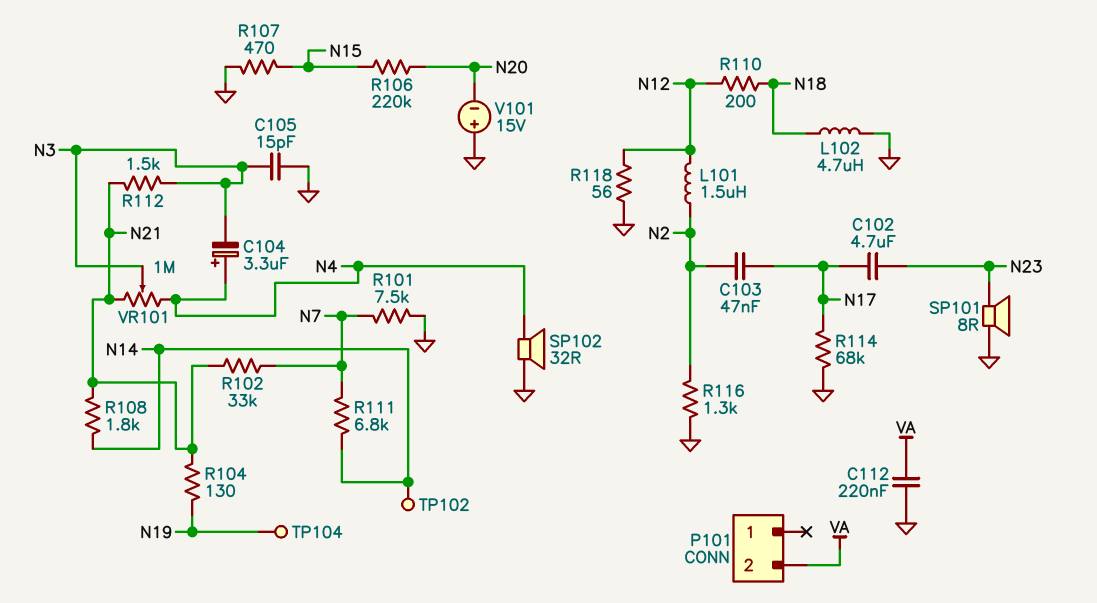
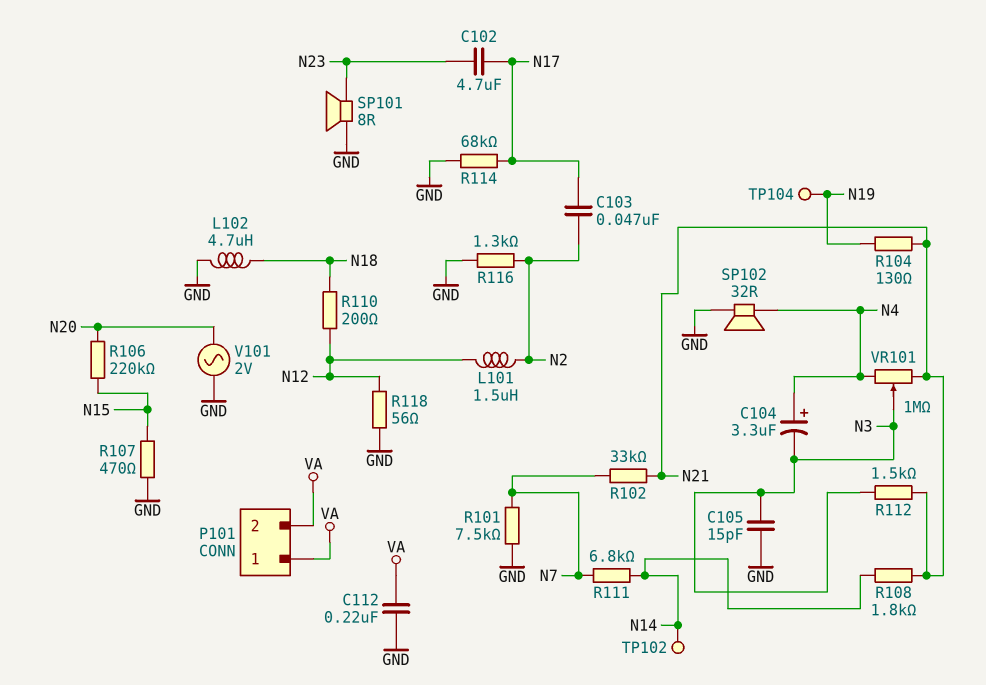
P101 pin 1: none -> VA
V101: 15V (plus GND, minus N20) -> AC 2V (GND, N20)

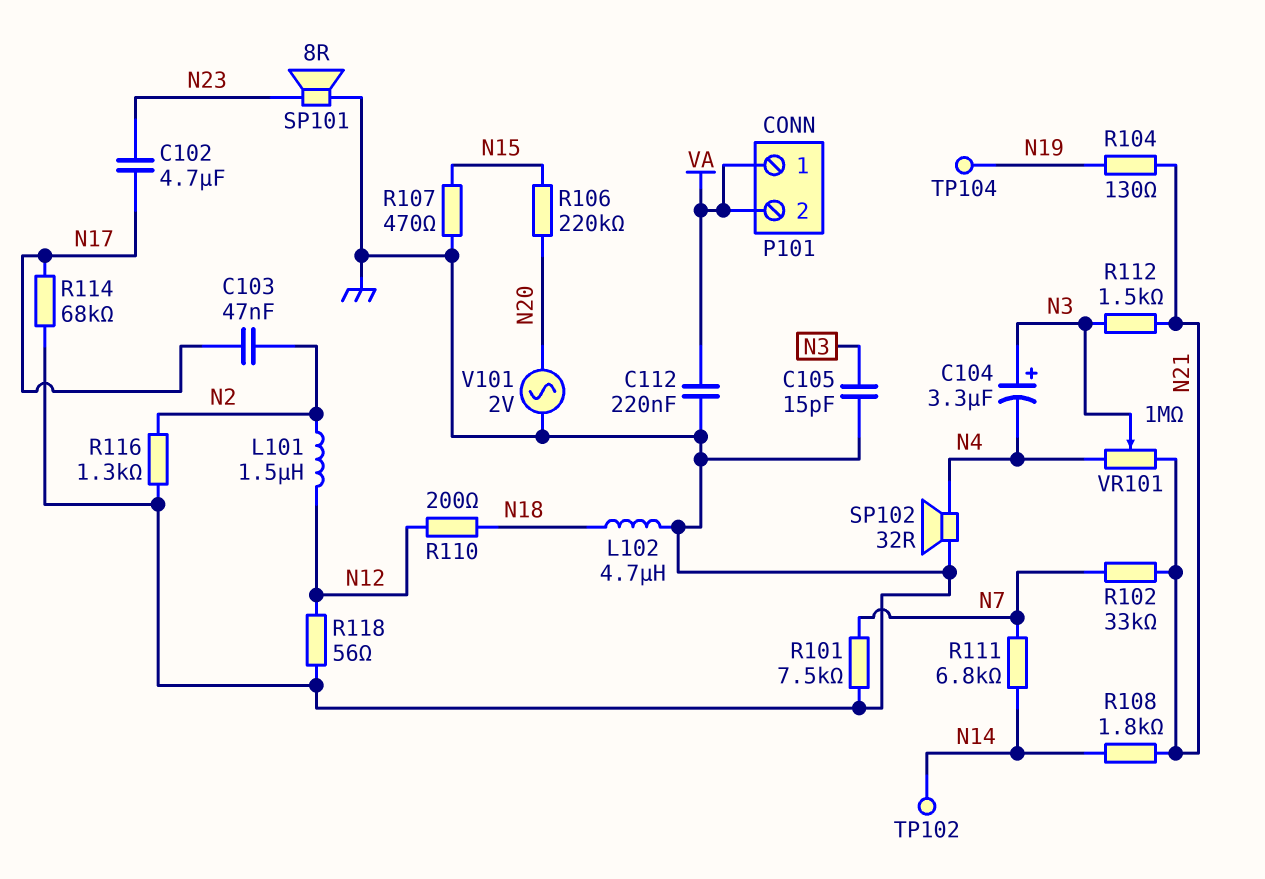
C104: 3.3uF (plus N4, minus N3) -> 3.3uF (plus N3, minus N4)

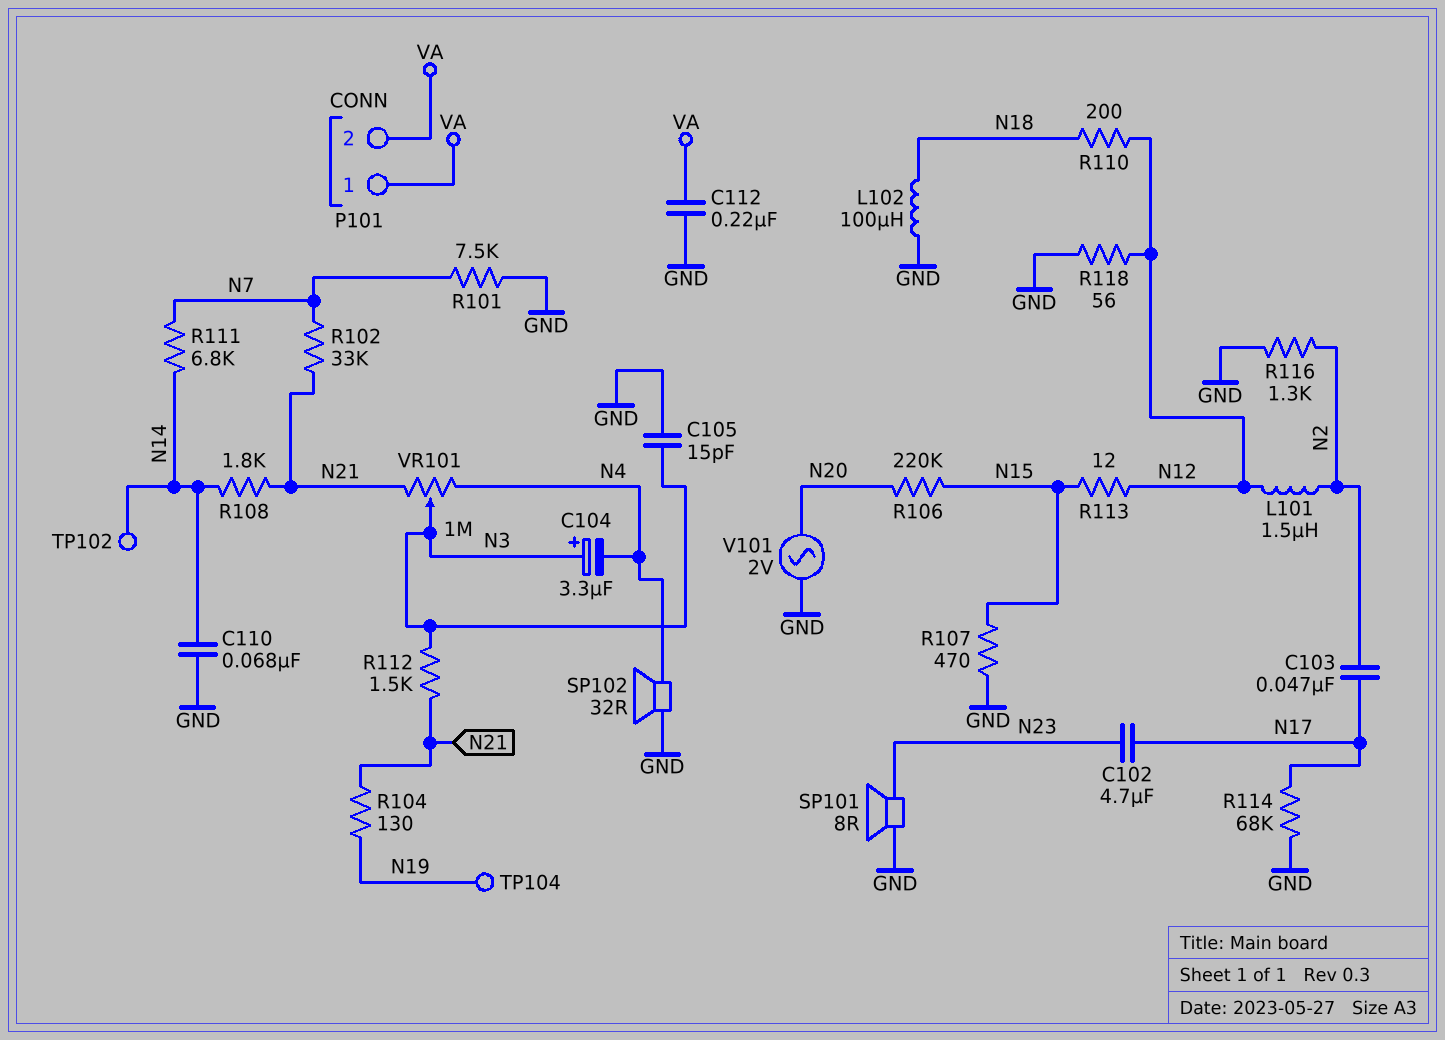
C110: none -> 68nF (GND, N14)
L102: 4.7uH (GND, N18) -> 100uH (GND, N18)
R113: none -> 12 (N12, N15)

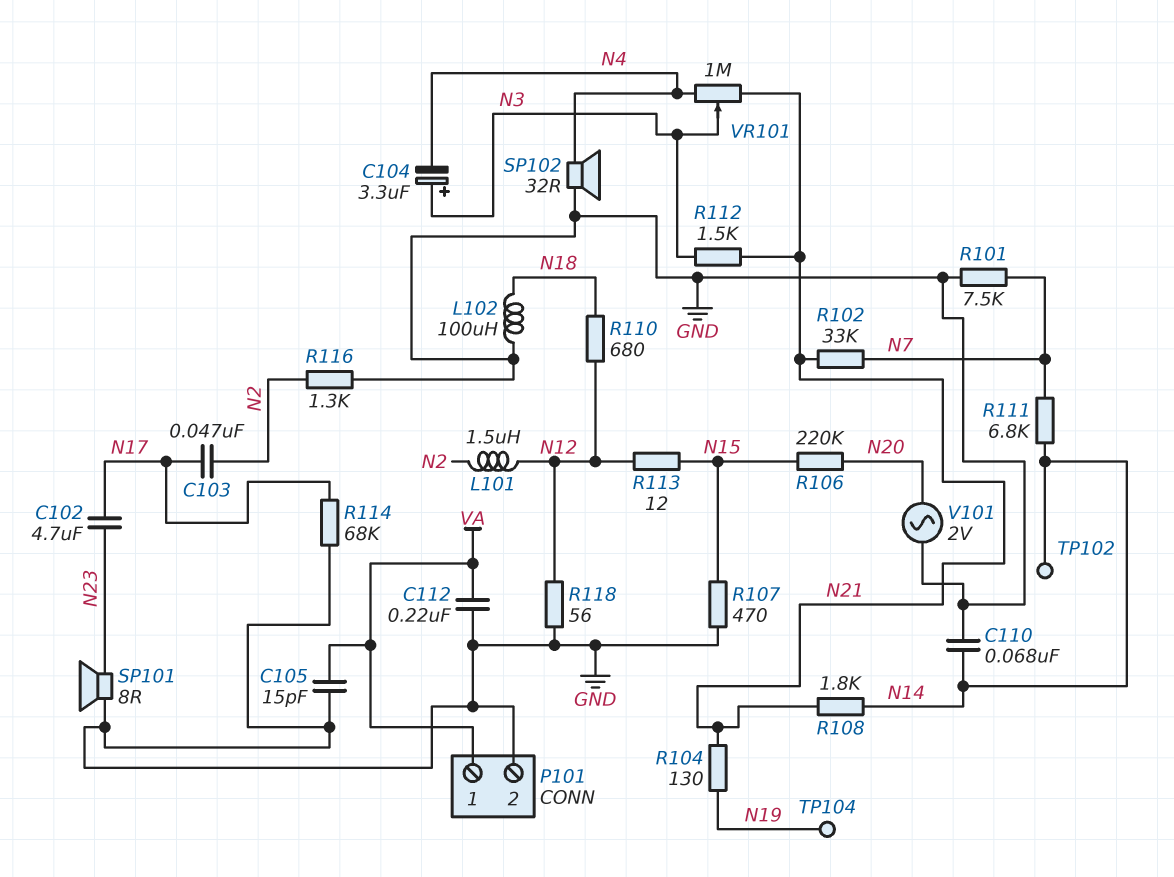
C105: 15pF (GND, N3) -> 15pF (GND, VA)
P101 pin 2: VA -> GND
R110: 200 (N12, N18) -> 680 (N12, N18)

